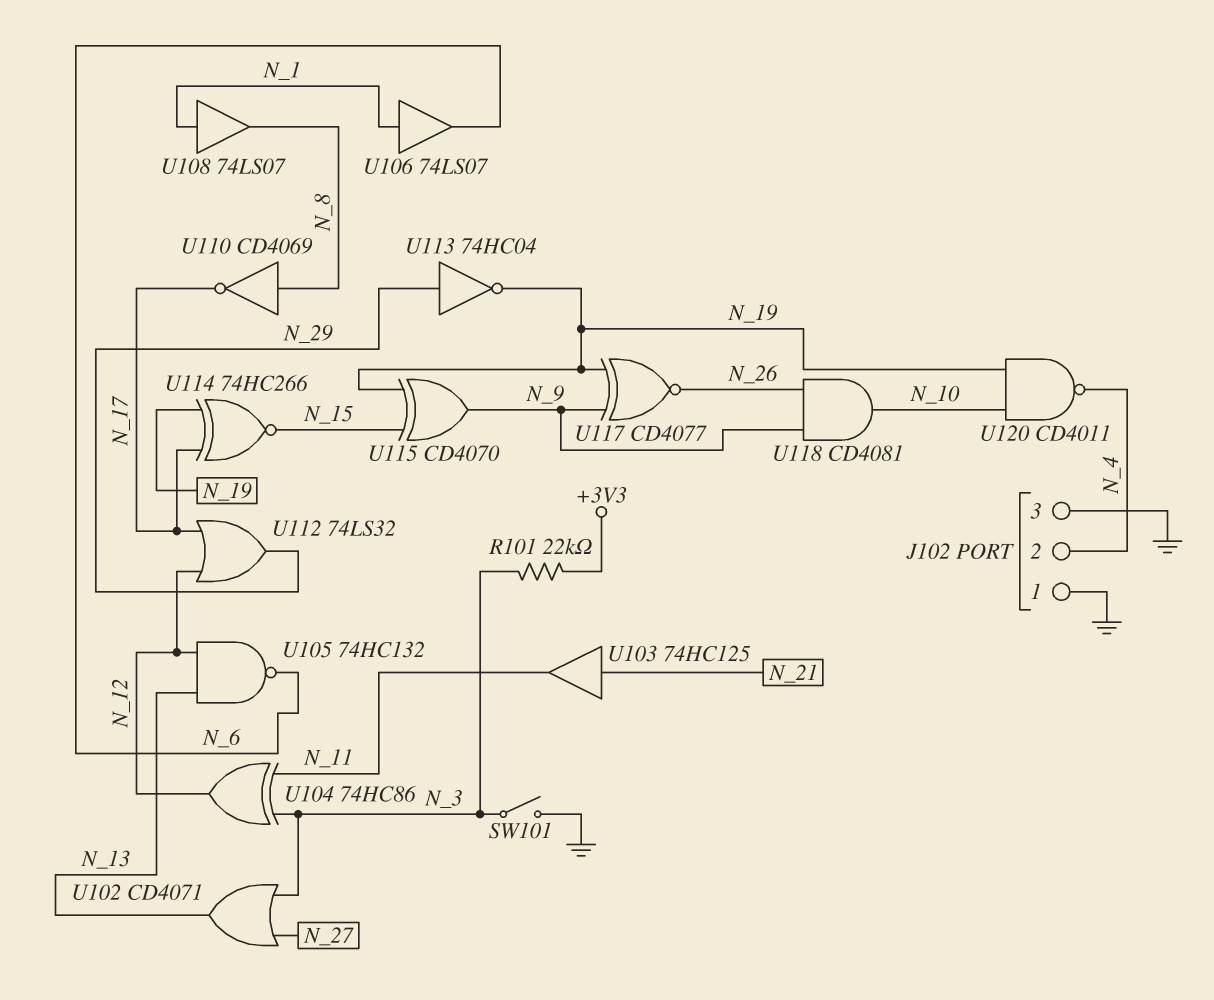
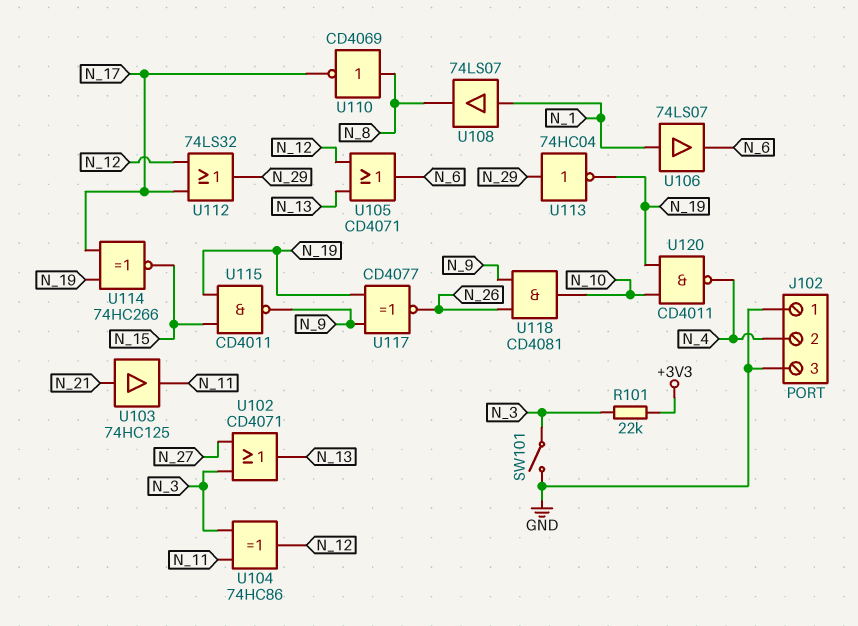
U105: NAND 74HC132 (in N_12, in N_13, out N_6) -> OR CD4071 (in N_12, in N_13, out N_6)
U115: XOR CD4070 (in N_15, in N_19, out N_9) -> NAND CD4011 (in N_15, in N_19, out N_9)

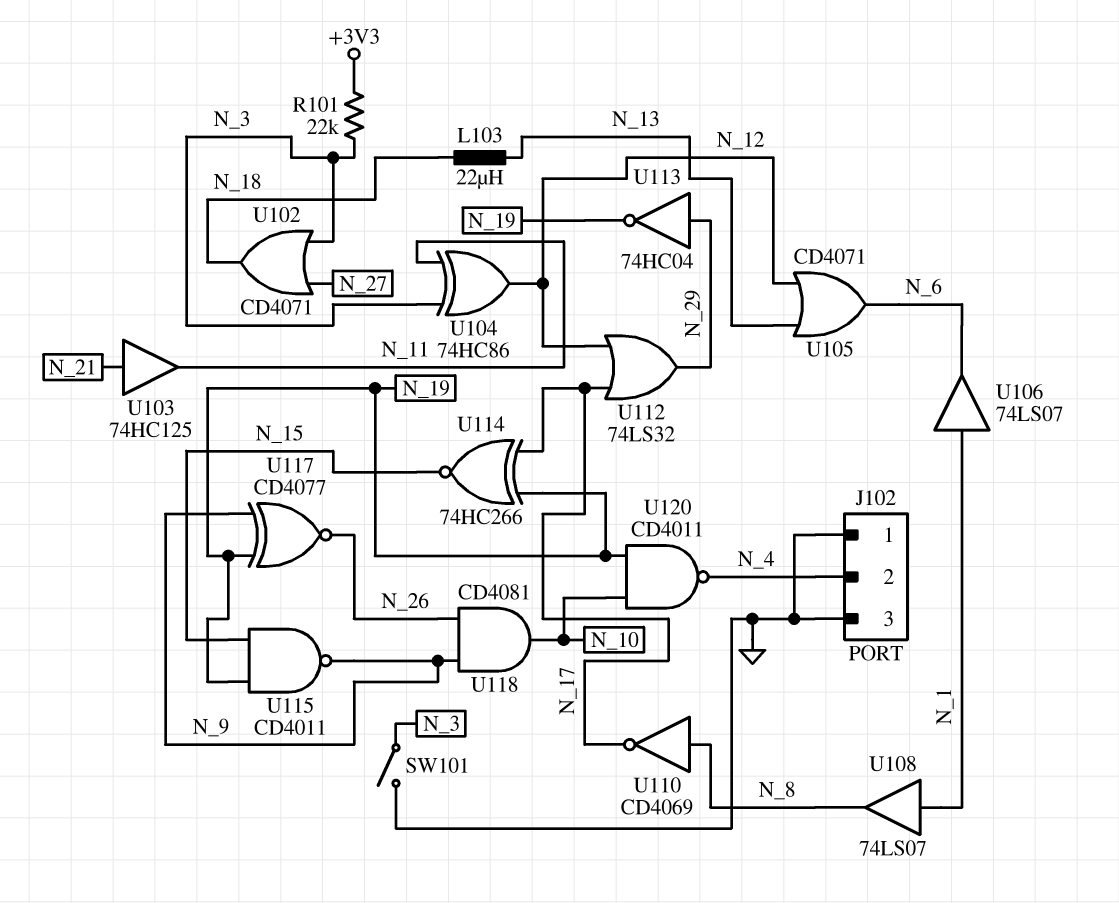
L103: none -> 22uH (N_13, N_18)
U102: OR CD4071 (in N_3, in N_27, out N_13) -> OR CD4071 (in N_3, in N_27, out N_18)

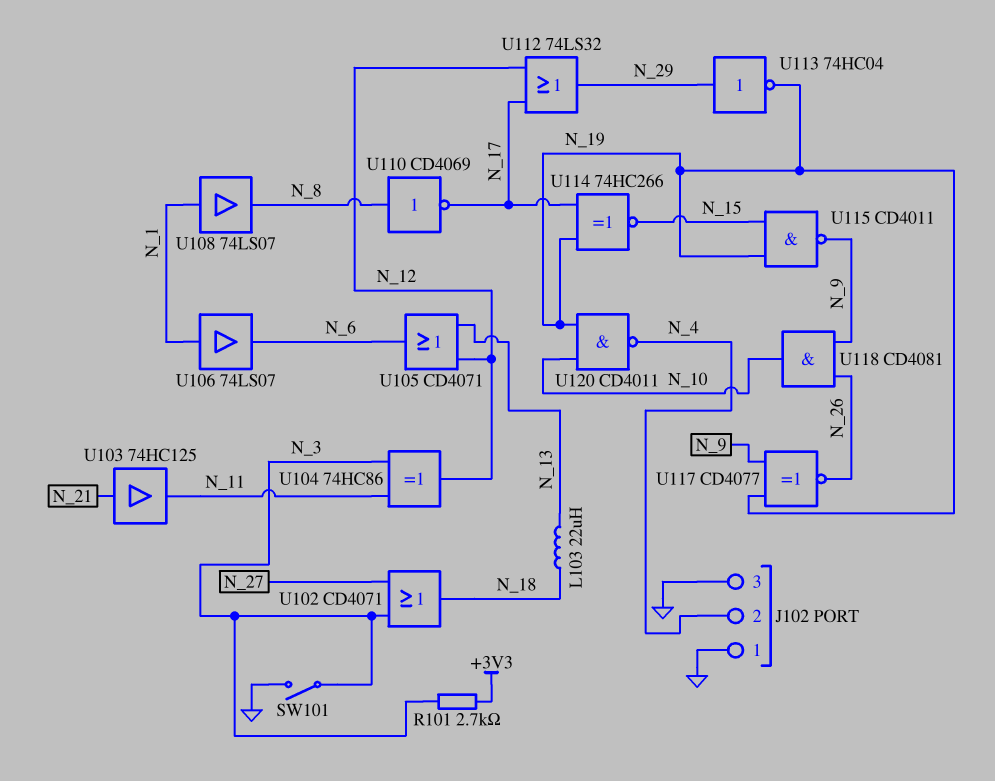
R101: 22k (+3V3, N_3) -> 2.7k (+3V3, N_3)

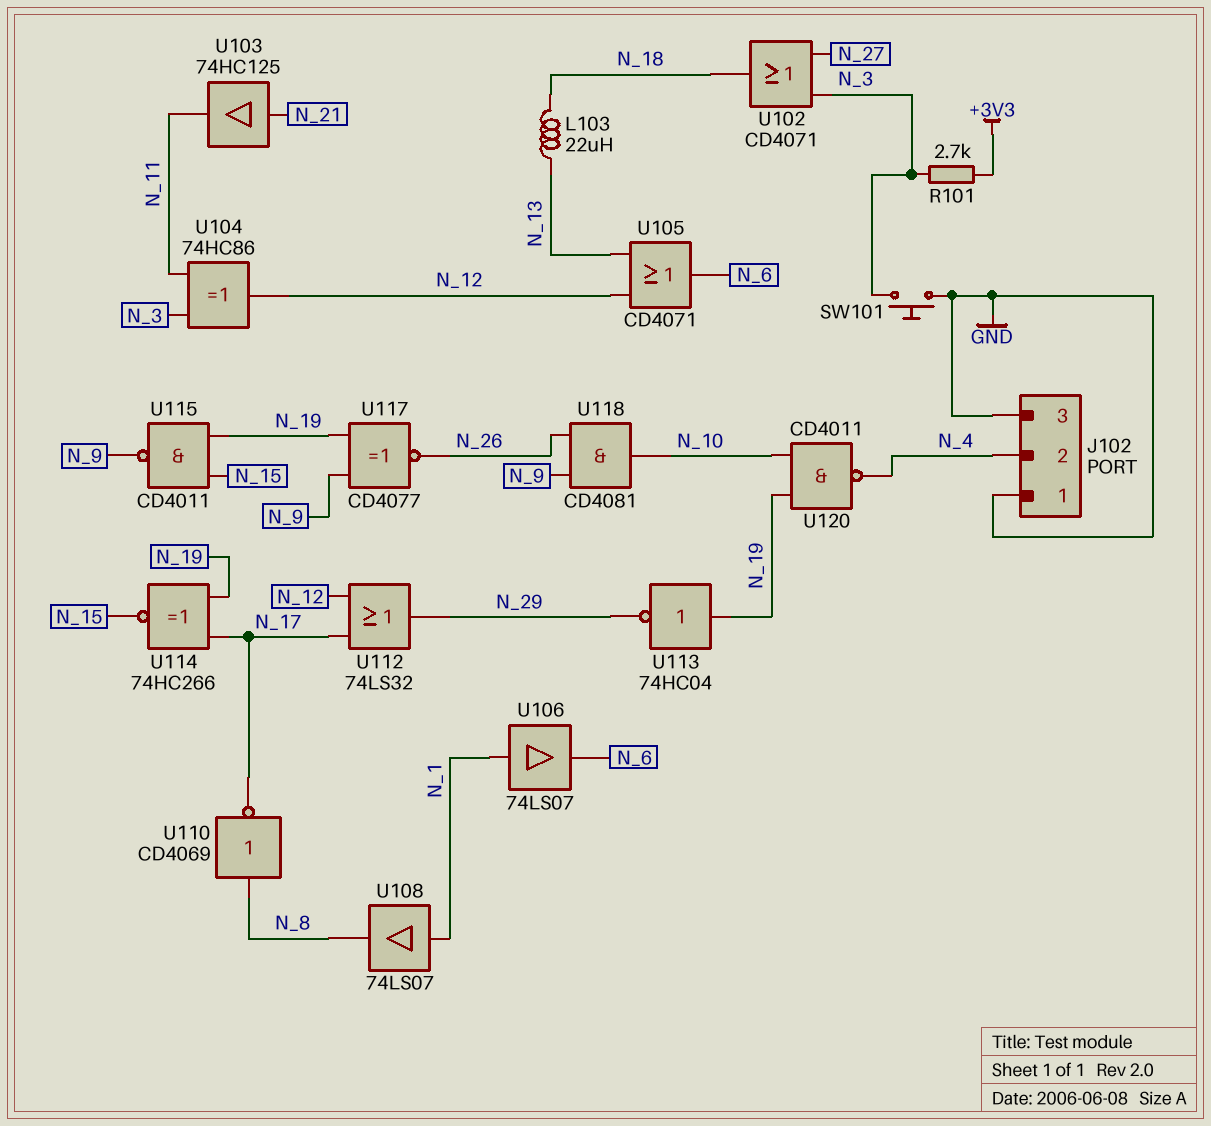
SW101: switch (GND, N_3) -> button (GND, N_3)
U113: NOT 74HC04 (in N_29, out N_19) -> NOT 74HC04 (in N_19, out N_29)

